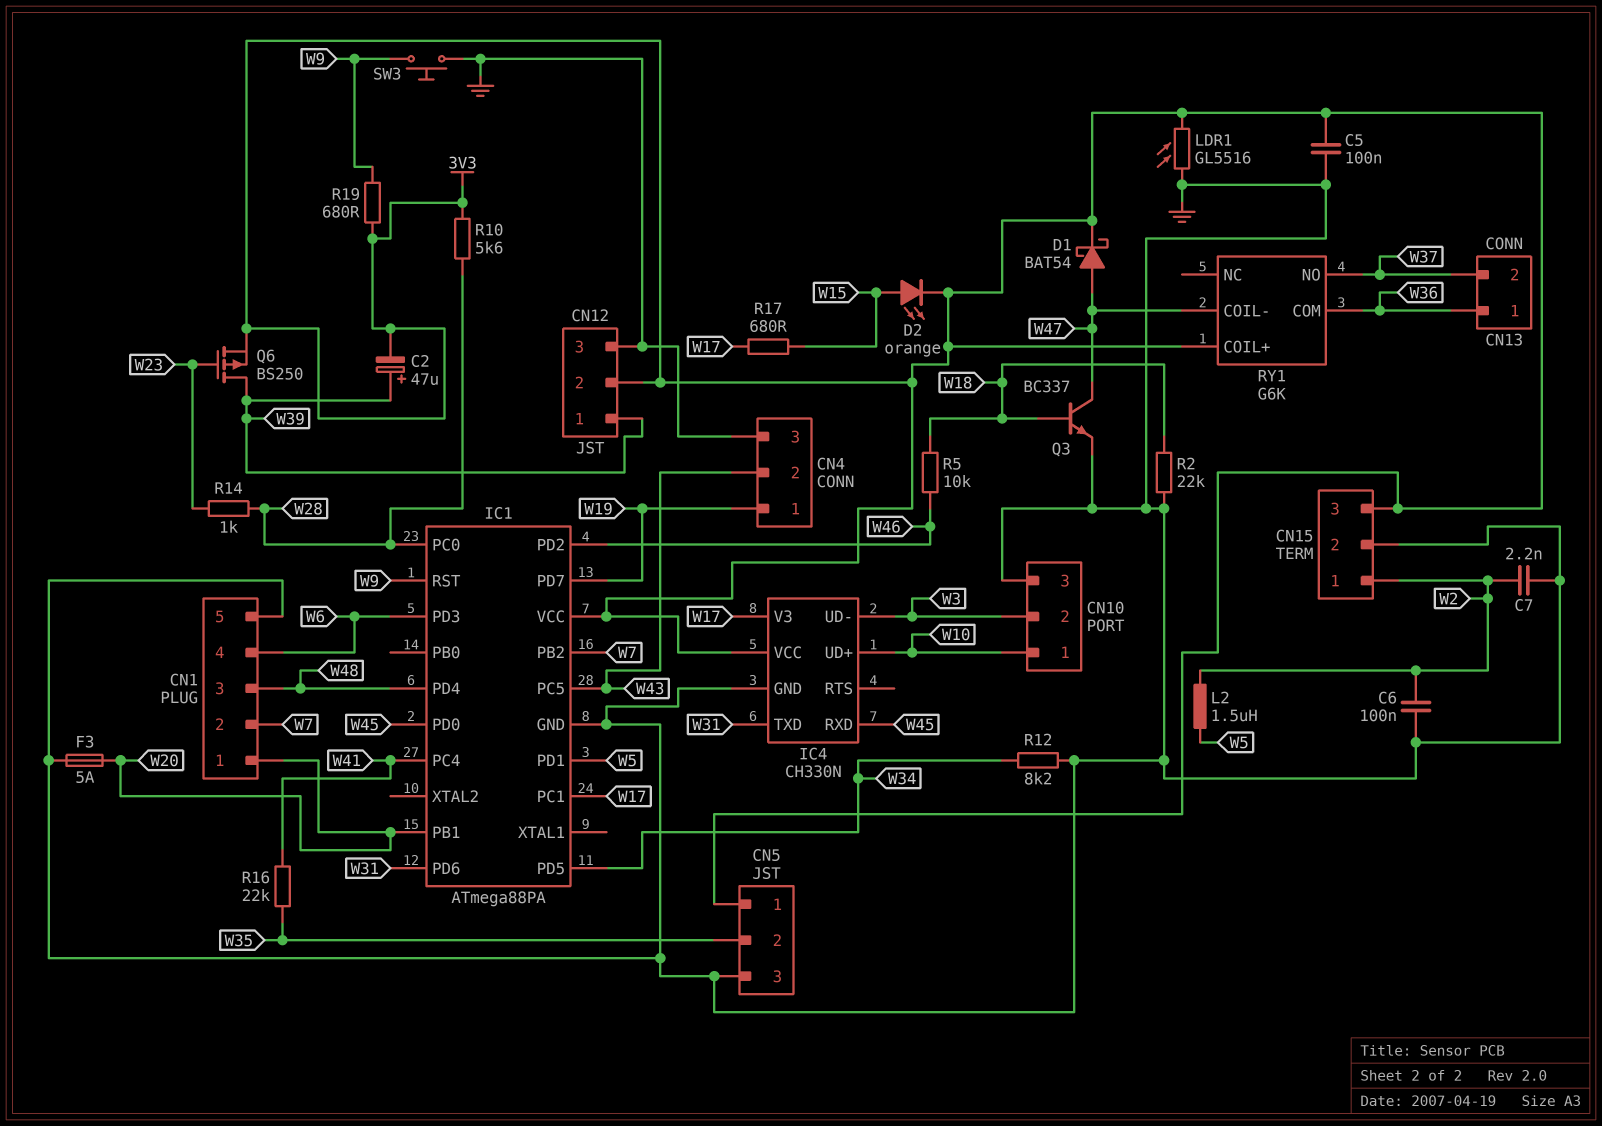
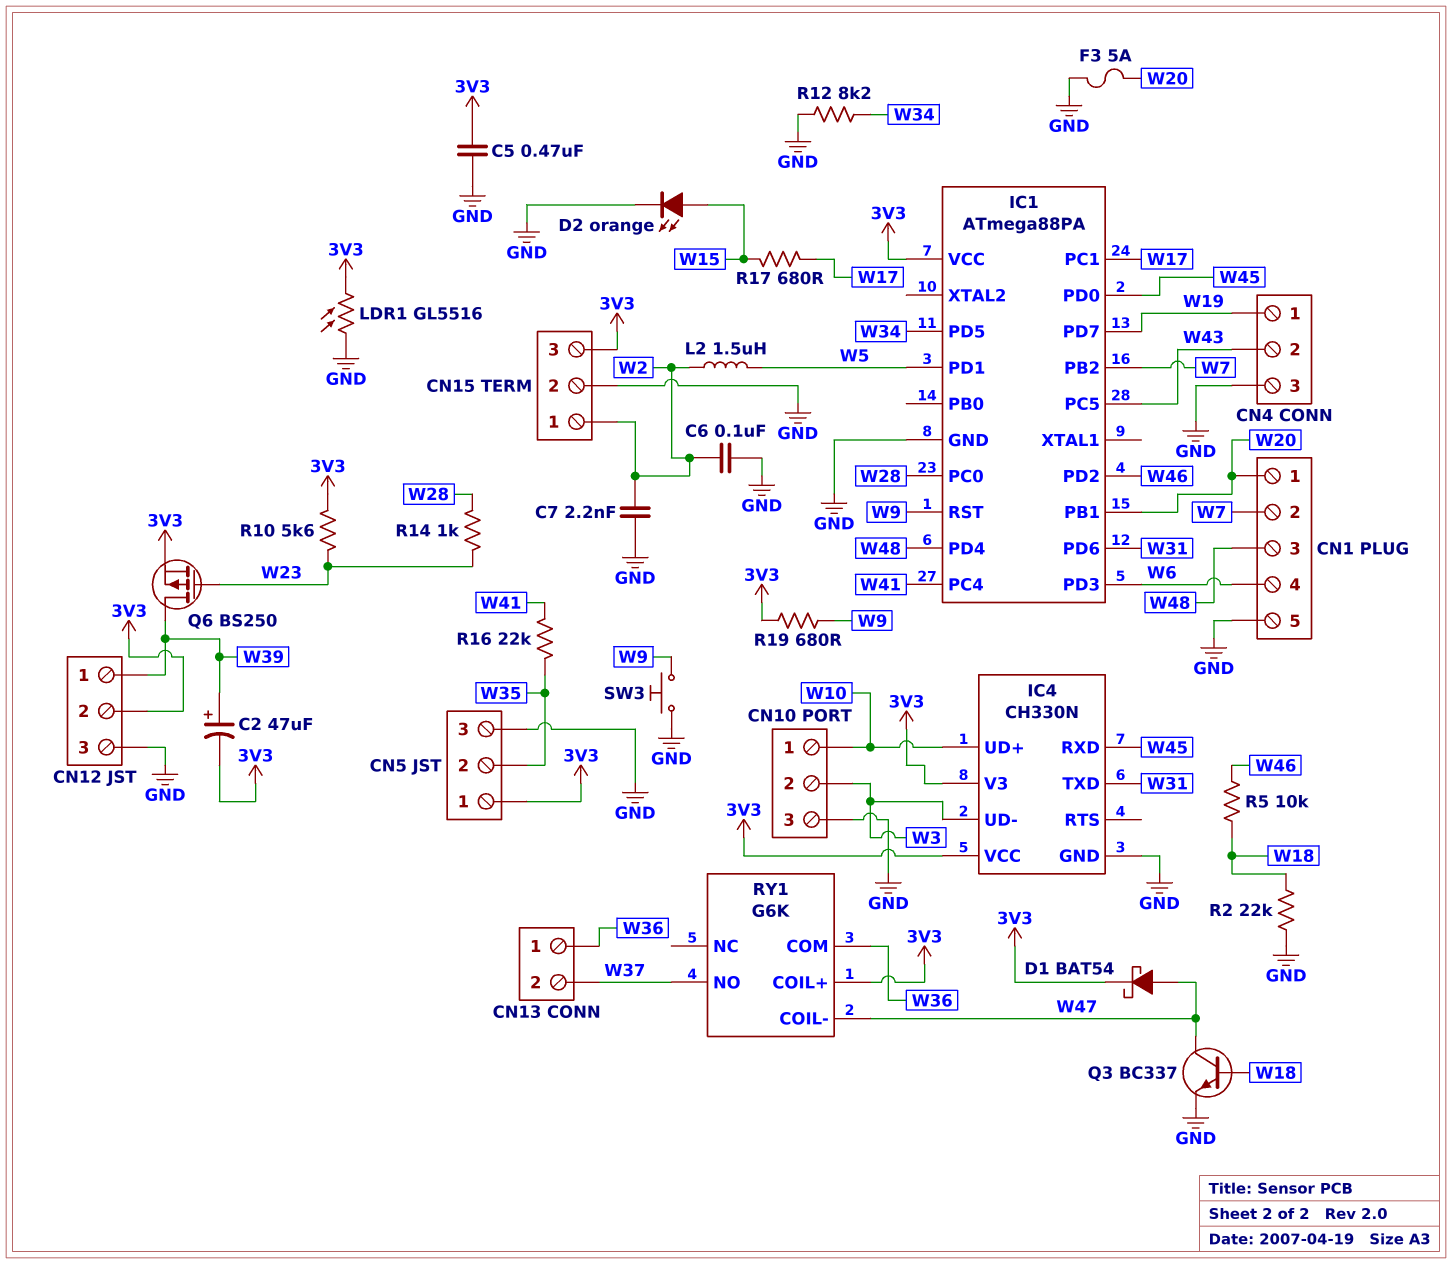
C5: 100nF (3V3, GND) -> 470nF (3V3, GND)
D2: LED orange (A W15, K 3V3) -> LED orange (A W15, K GND)
IC4 pin V3: W17 -> 3V3
R10: 5.6k (3V3, W28) -> 5.6k (3V3, W23)

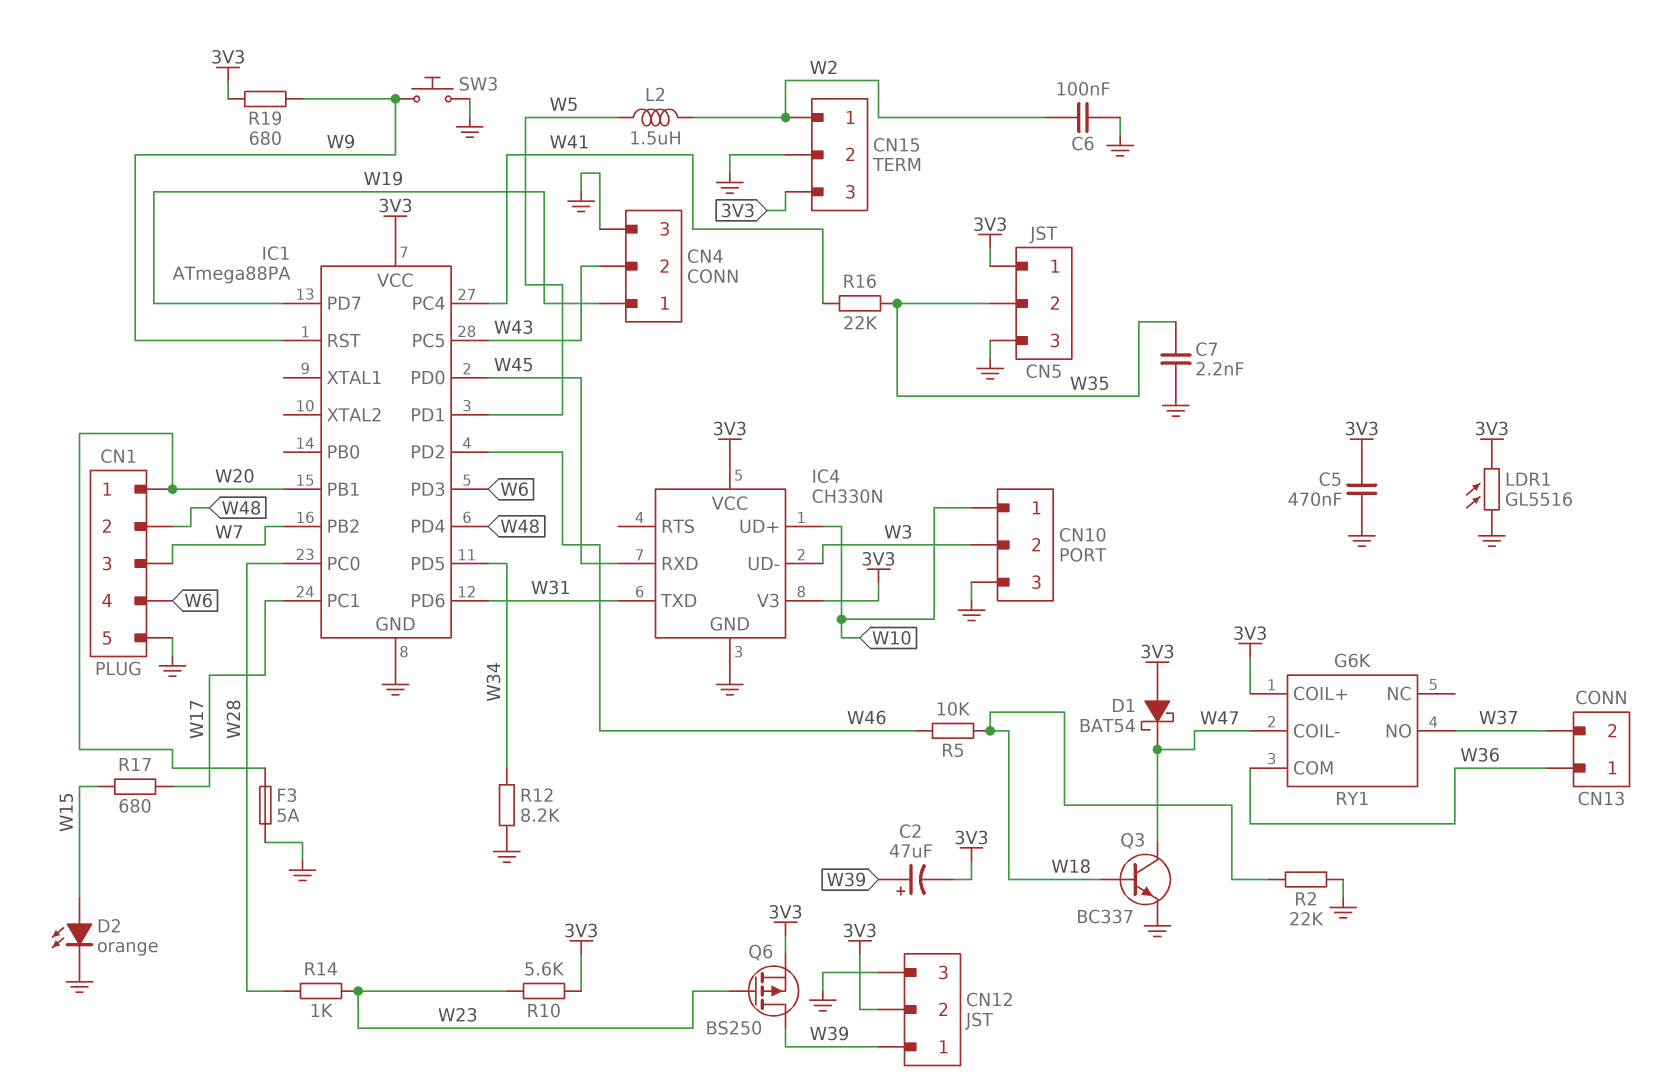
C7: 2.2nF (GND, W2) -> 2.2nF (GND, W35)
CN1 pin 2: W7 -> W48
CN1 pin 3: W48 -> W7
D1: schottky BAT54 (A W47, K 3V3) -> schottky BAT54 (A 3V3, K W47)

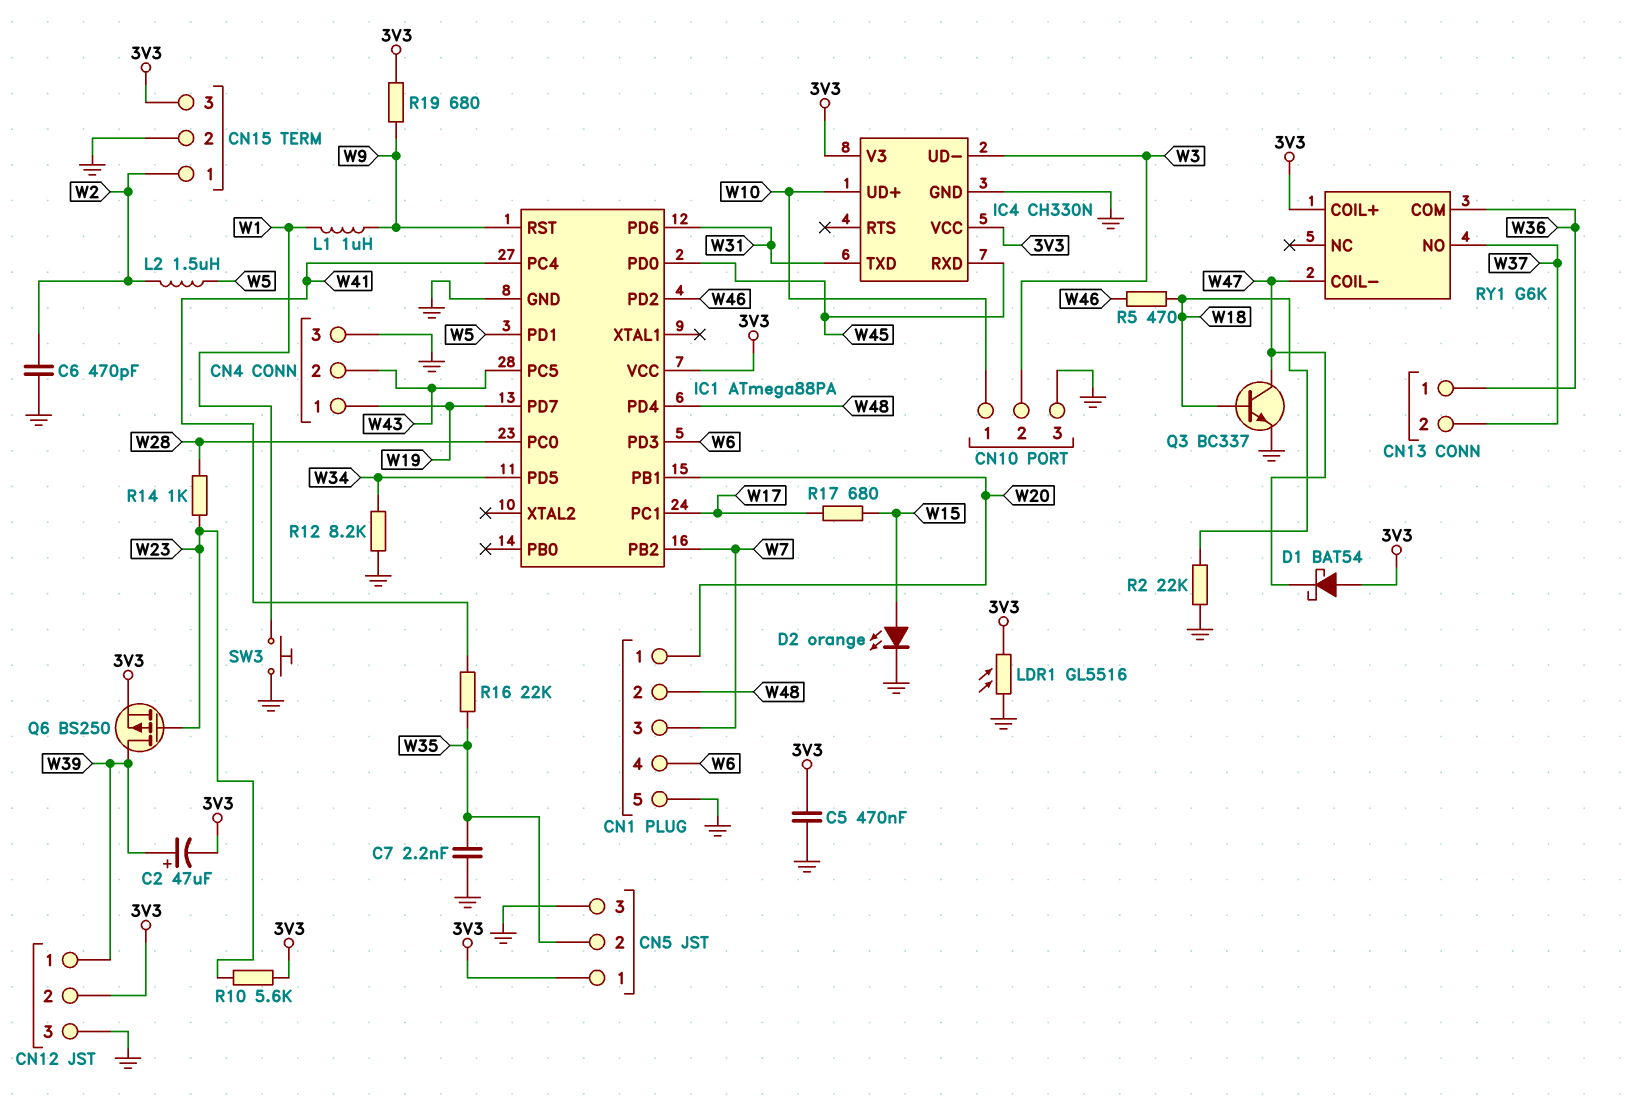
C6: 100nF (GND, W2) -> 470pF (GND, W2)
F3: 5A (GND, W20) -> none
L1: none -> 1uH (W1, W9)
R5: 10k (W18, W46) -> 470 (W18, W46)
SW3: button (GND, W9) -> button (GND, W1)

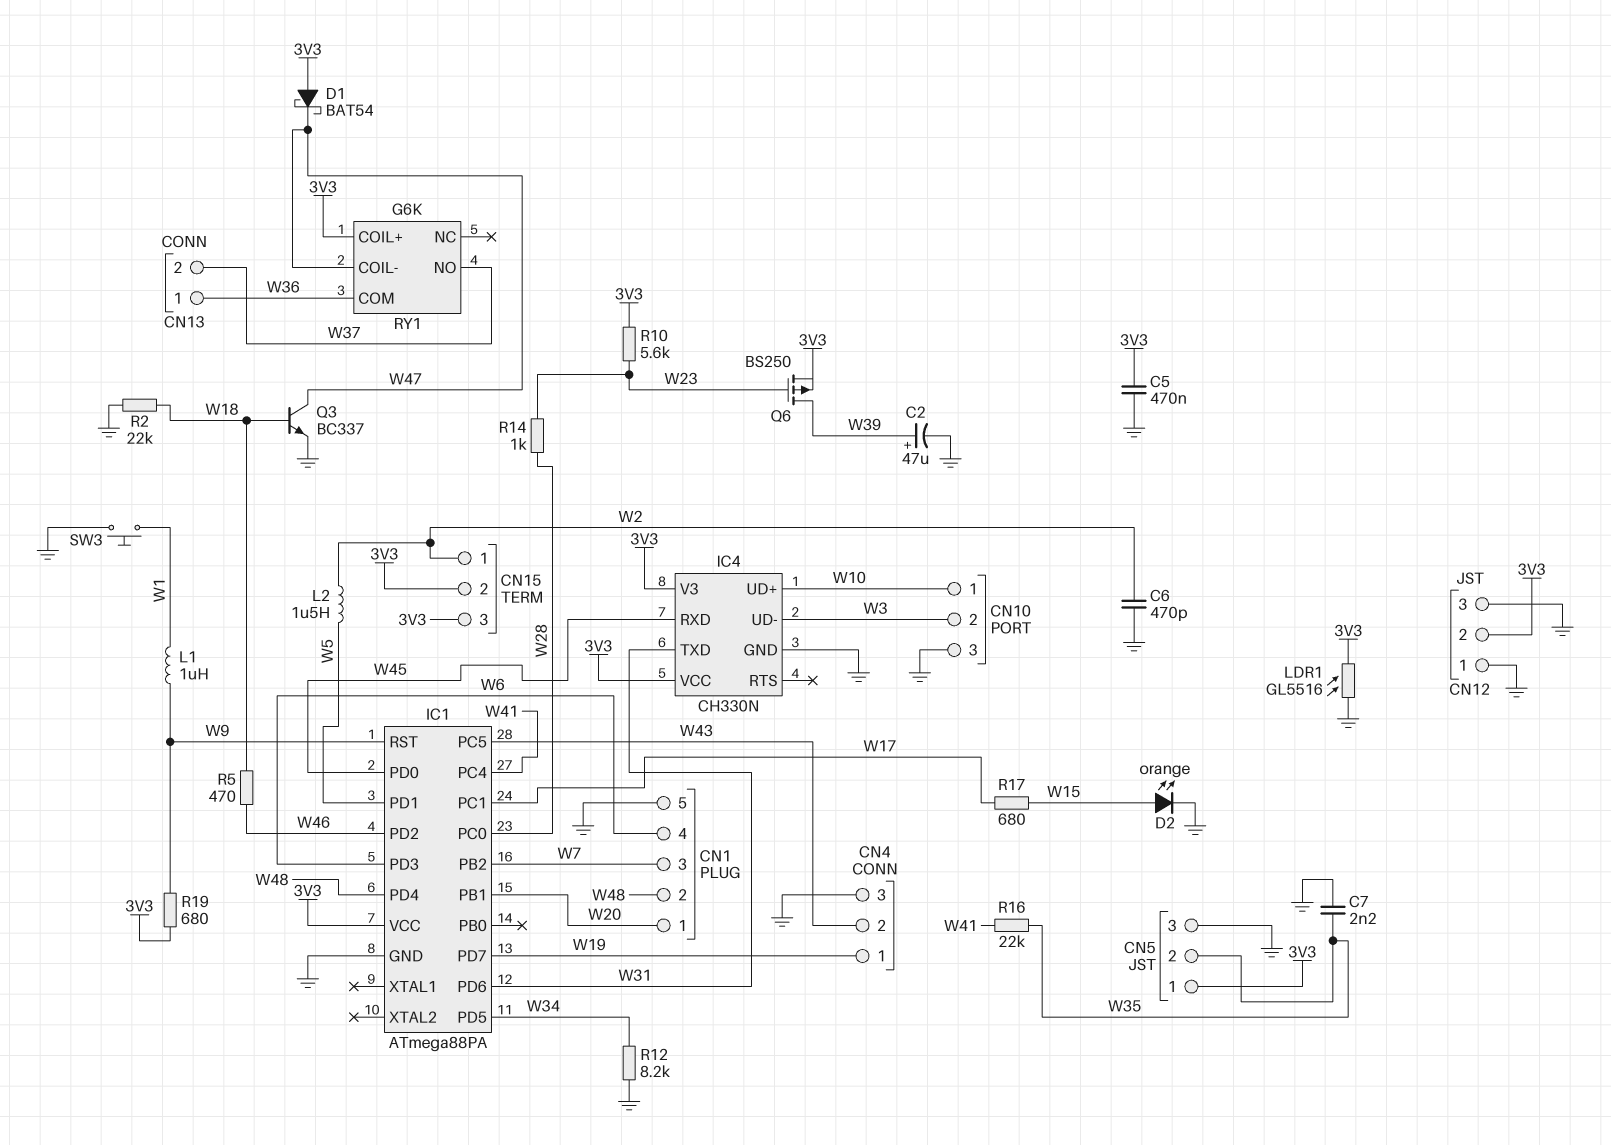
C2: 47uF (plus W39, minus 3V3) -> 47uF (plus W39, minus GND)
CN12 pin 1: W39 -> GND
CN15 pin 2: GND -> 3V3

